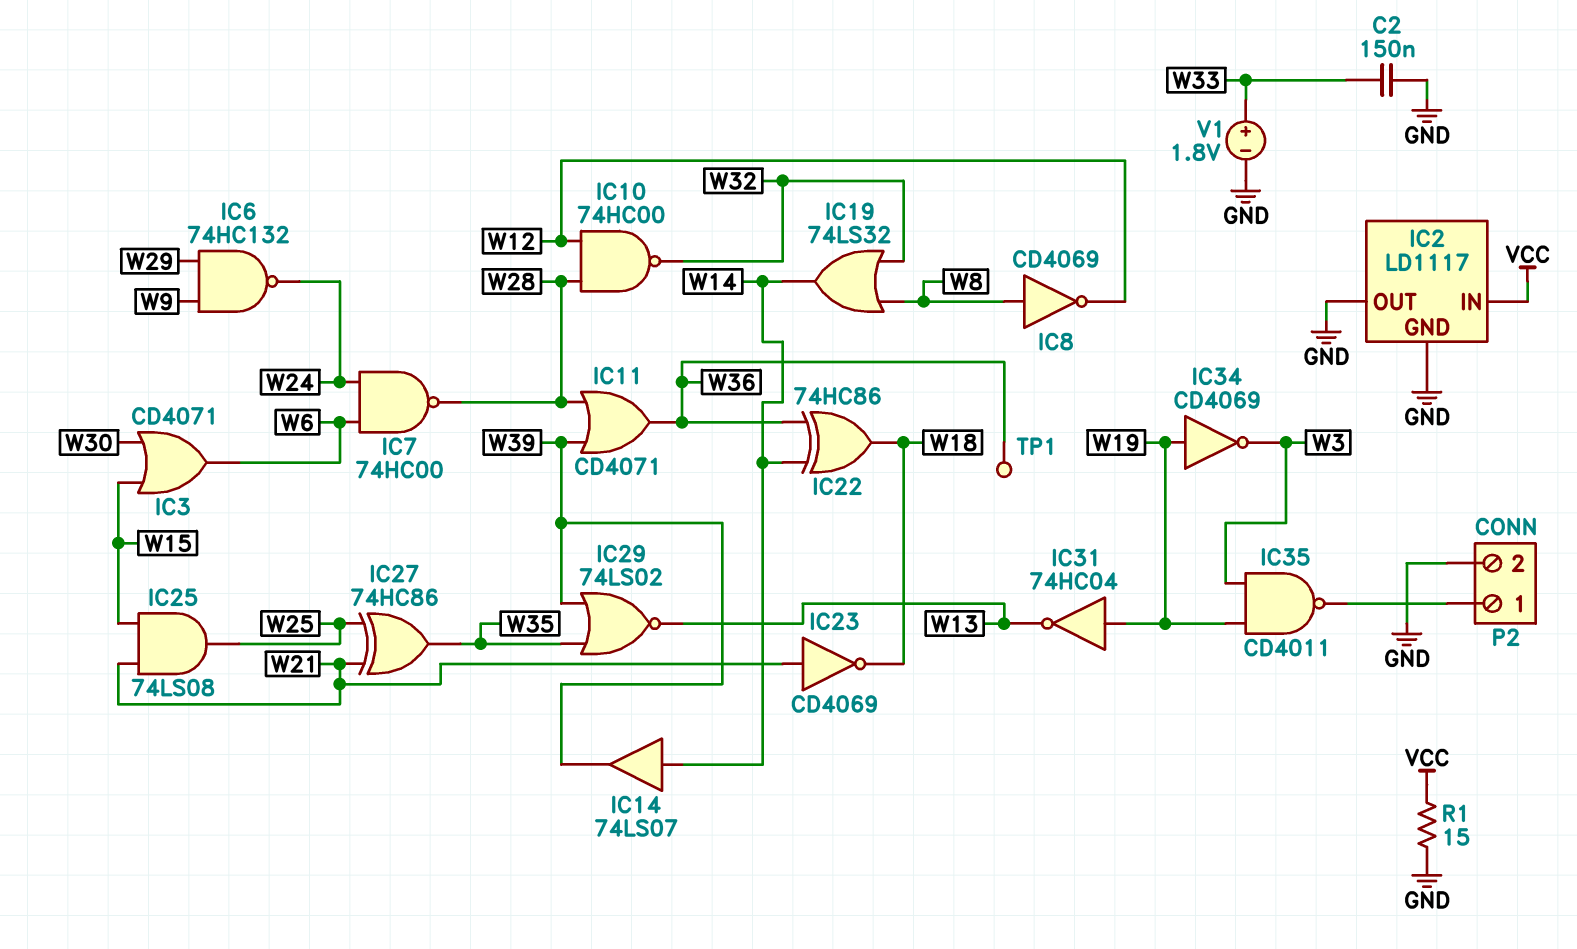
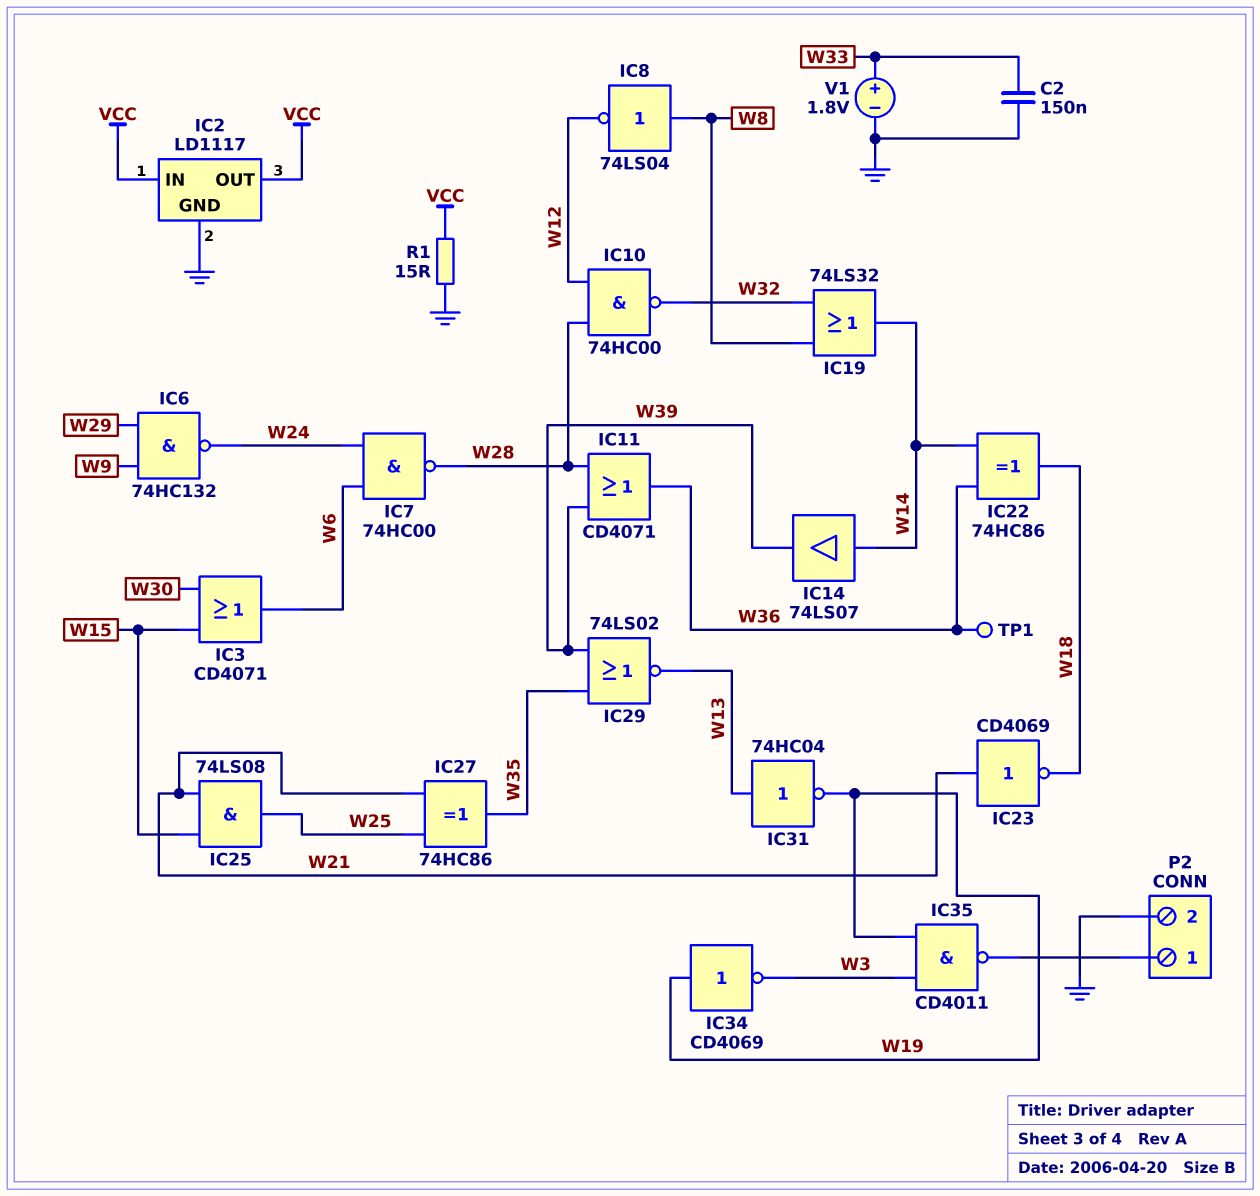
IC2 pin OUT: GND -> VCC
IC8: NOT CD4069 (in W8, out W12) -> NOT 74LS04 (in W8, out W12)
IC31: NOT 74HC04 (in W19, out W13) -> NOT 74HC04 (in W13, out W19)

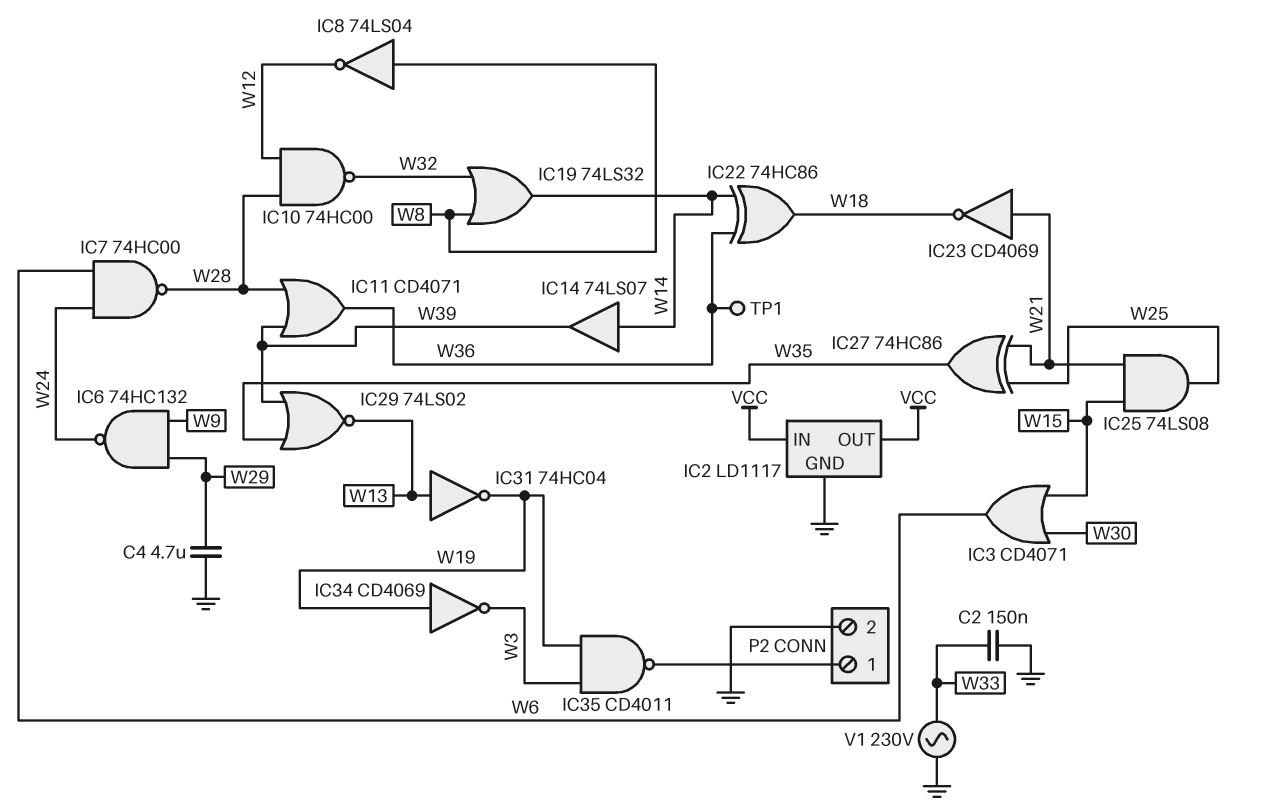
C4: none -> 4.7uF (GND, W29)
R1: 15 (GND, VCC) -> none
V1: 1.8V (plus W33, minus GND) -> AC 230V (GND, W33)

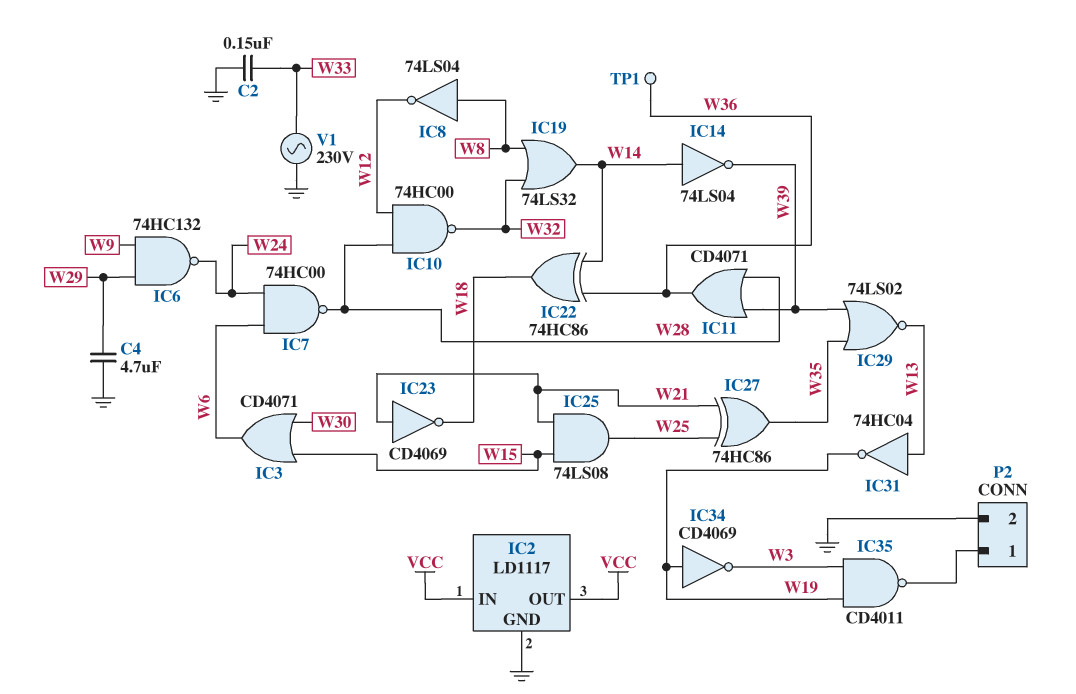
IC14: buffer 74LS07 (in W14, out W39) -> NOT 74LS04 (in W14, out W39)

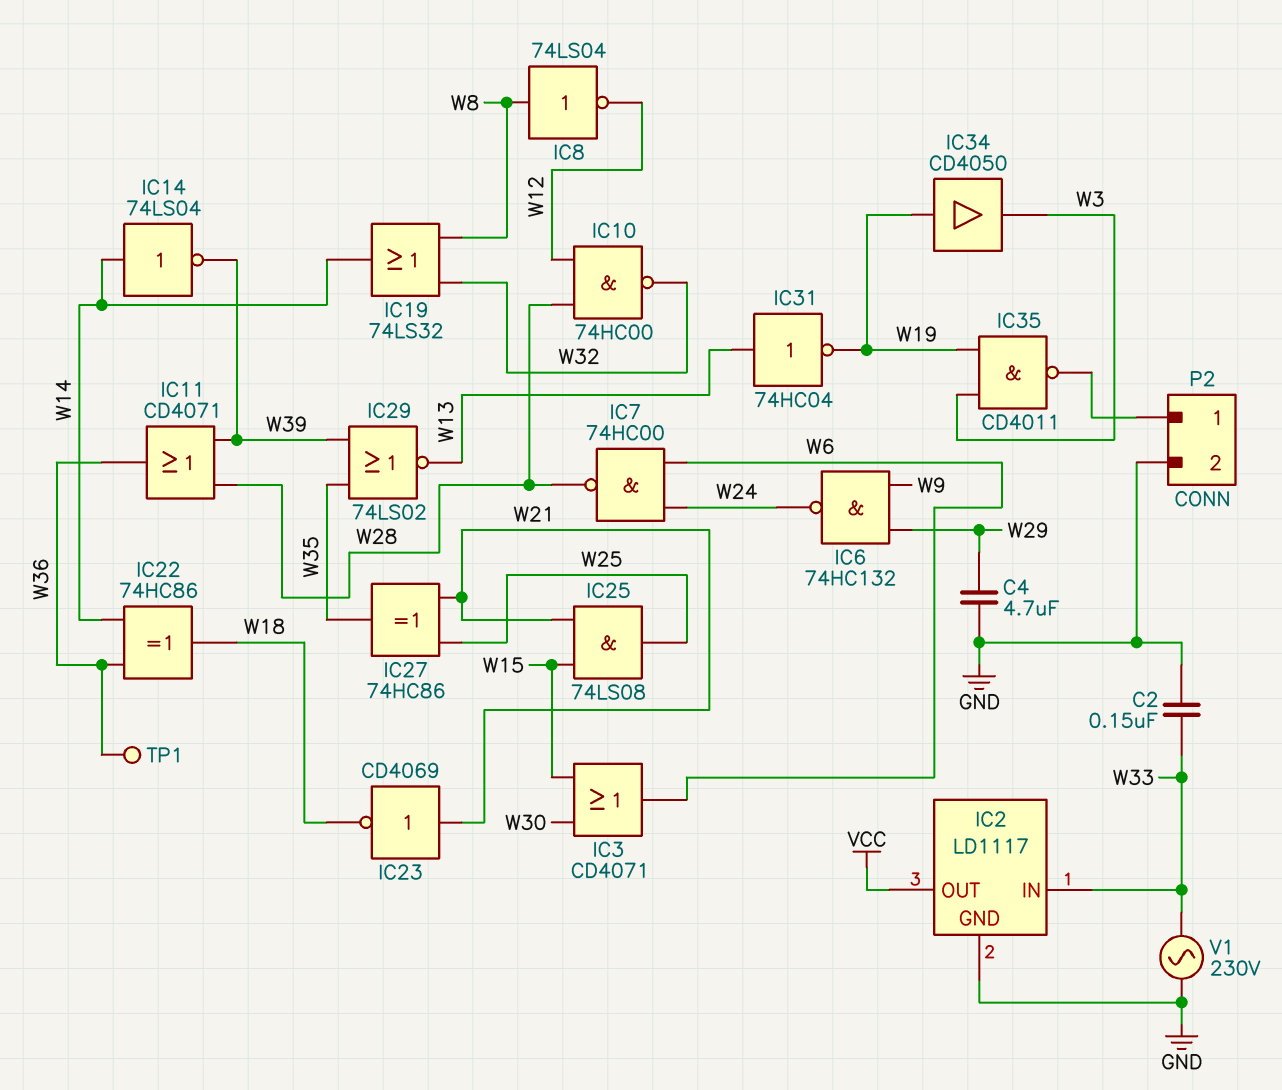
IC2 pin IN: VCC -> W33
IC34: NOT CD4069 (in W19, out W3) -> buffer CD4050 (in W19, out W3)

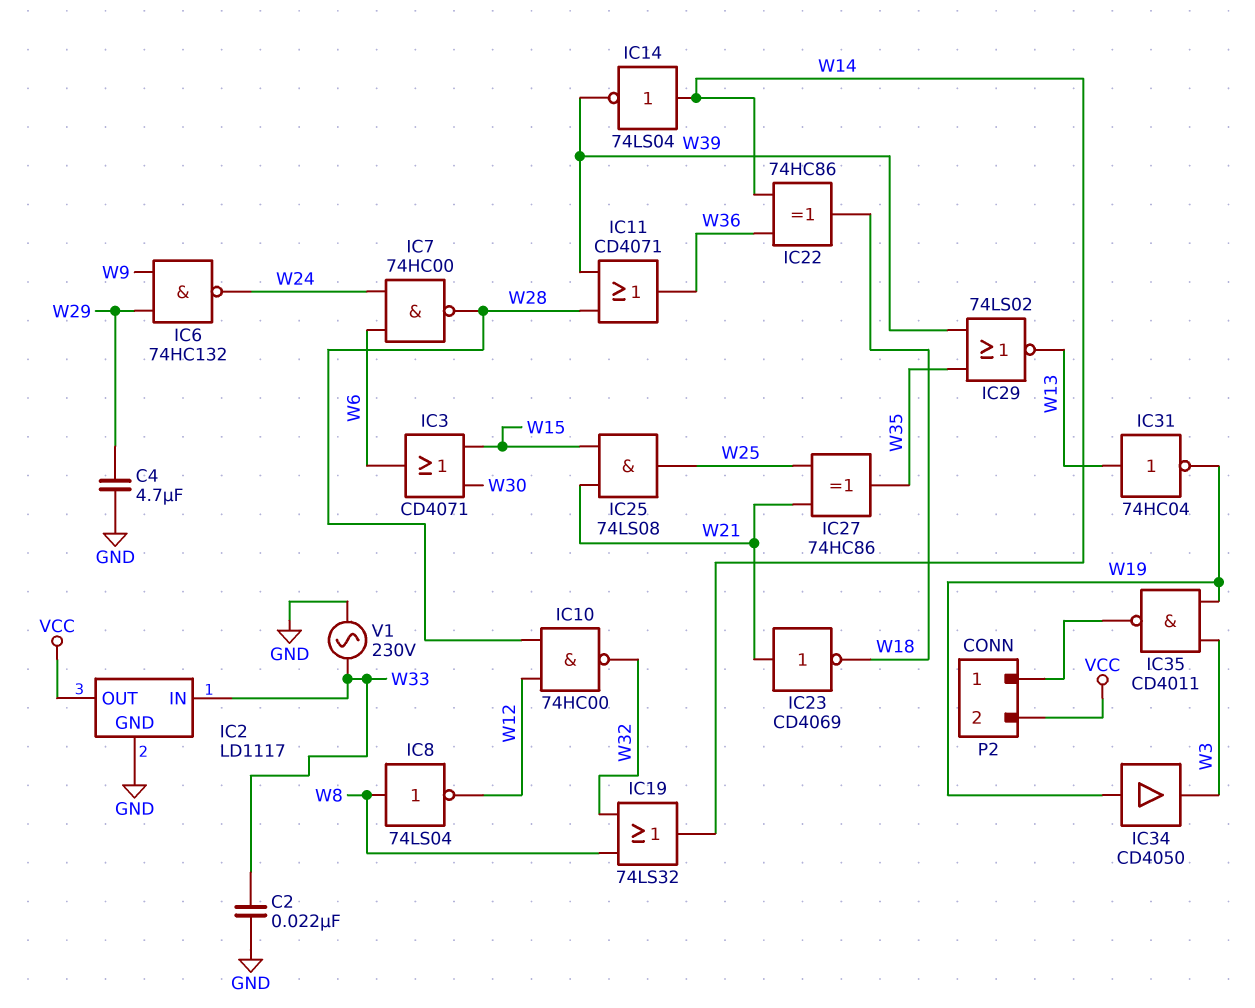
C2: 150nF (GND, W33) -> 22nF (GND, W33)
P2 pin 2: GND -> VCC
TP1: test point (W36) -> none

